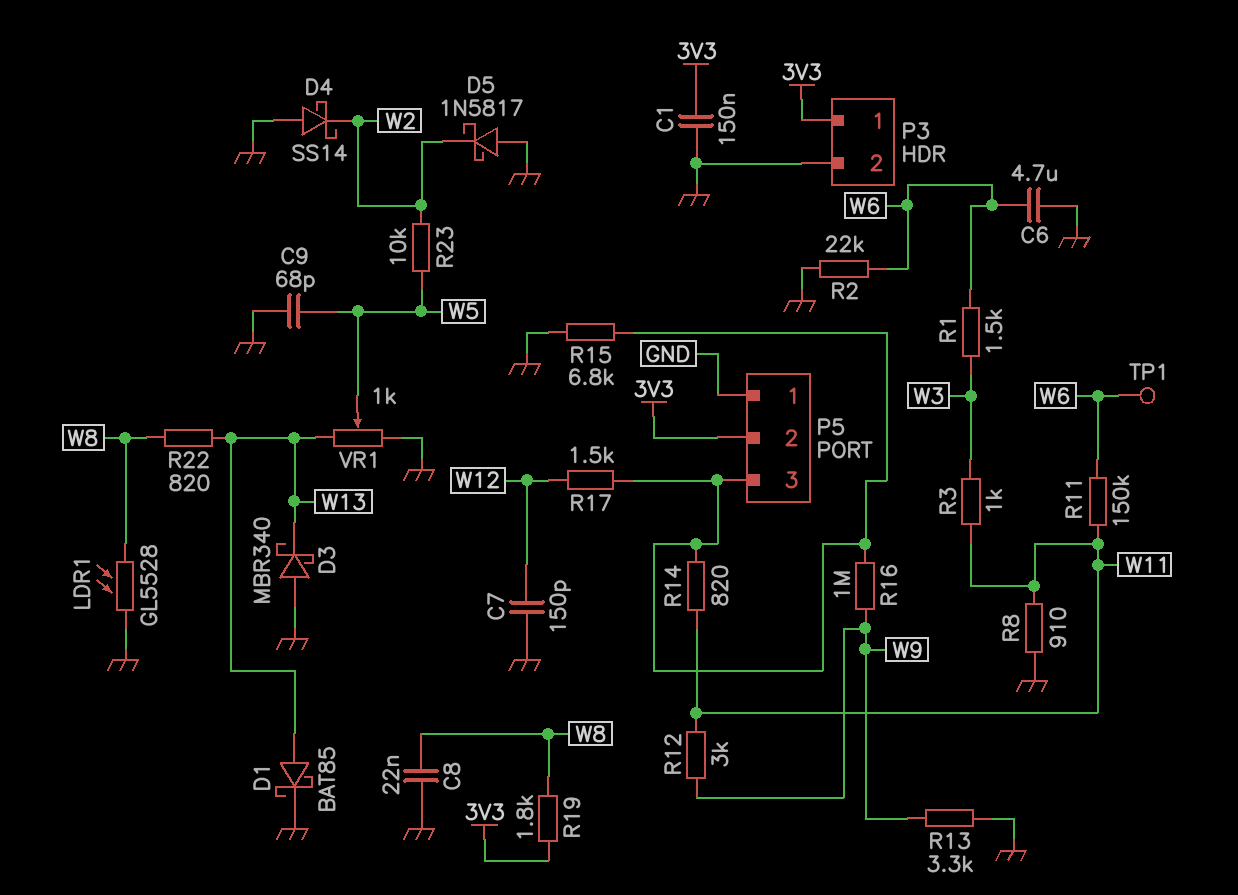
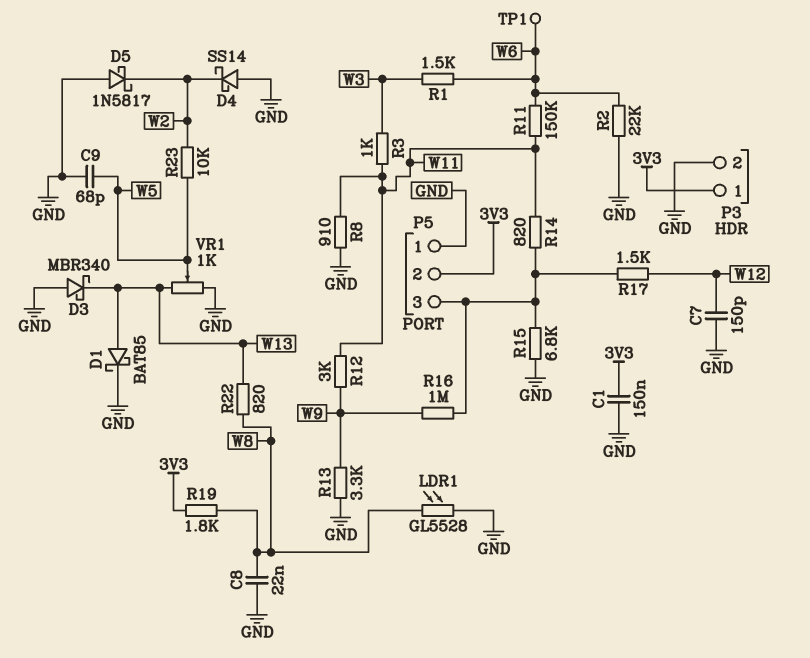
C6: 4.7uF (GND, W6) -> none

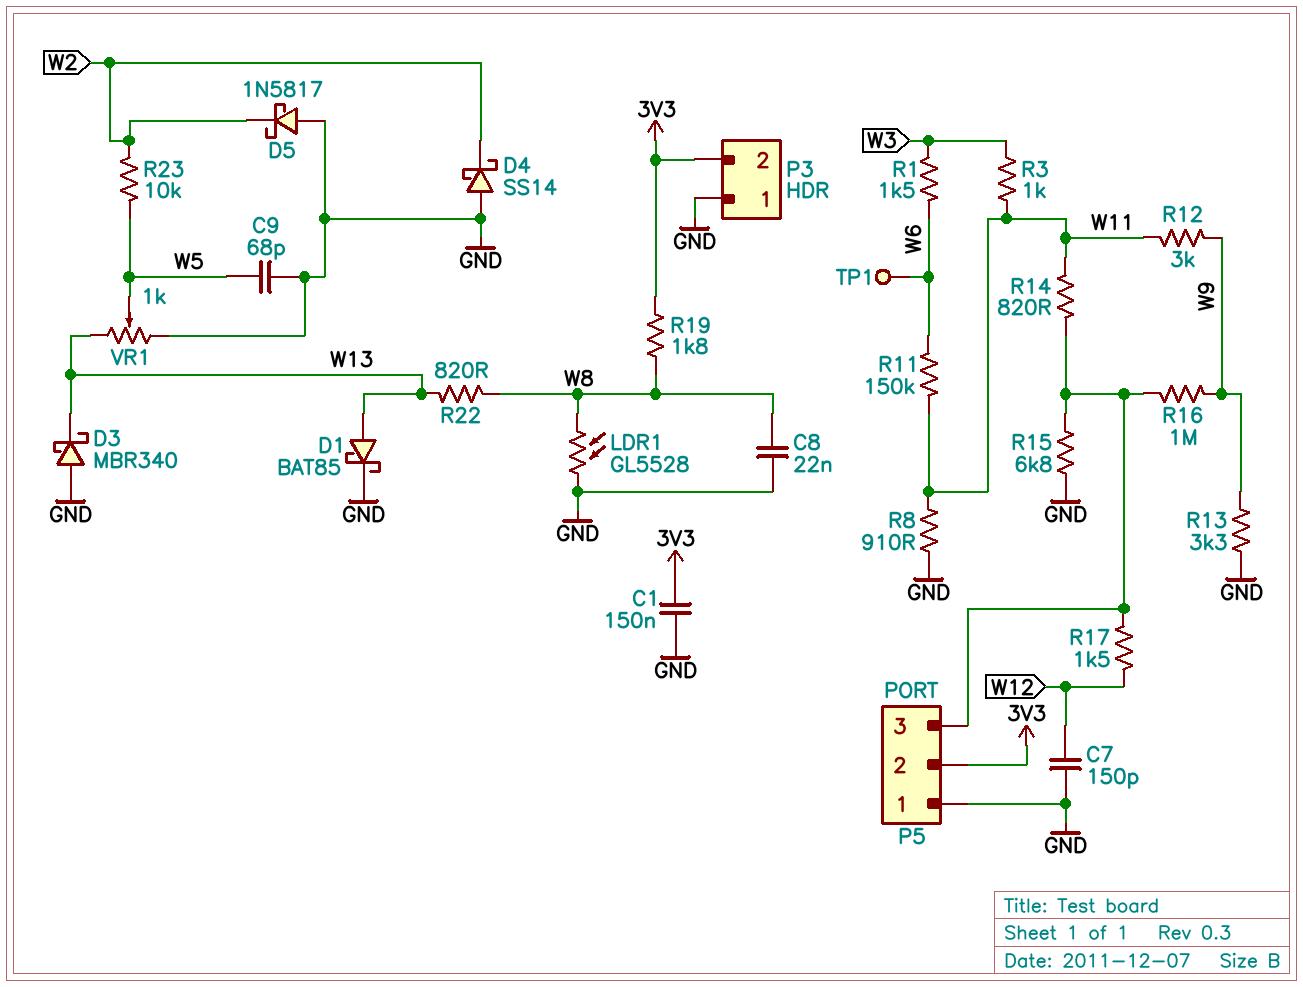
P3 pin 1: 3V3 -> GND
P3 pin 2: GND -> 3V3
R2: 22k (GND, W6) -> none

